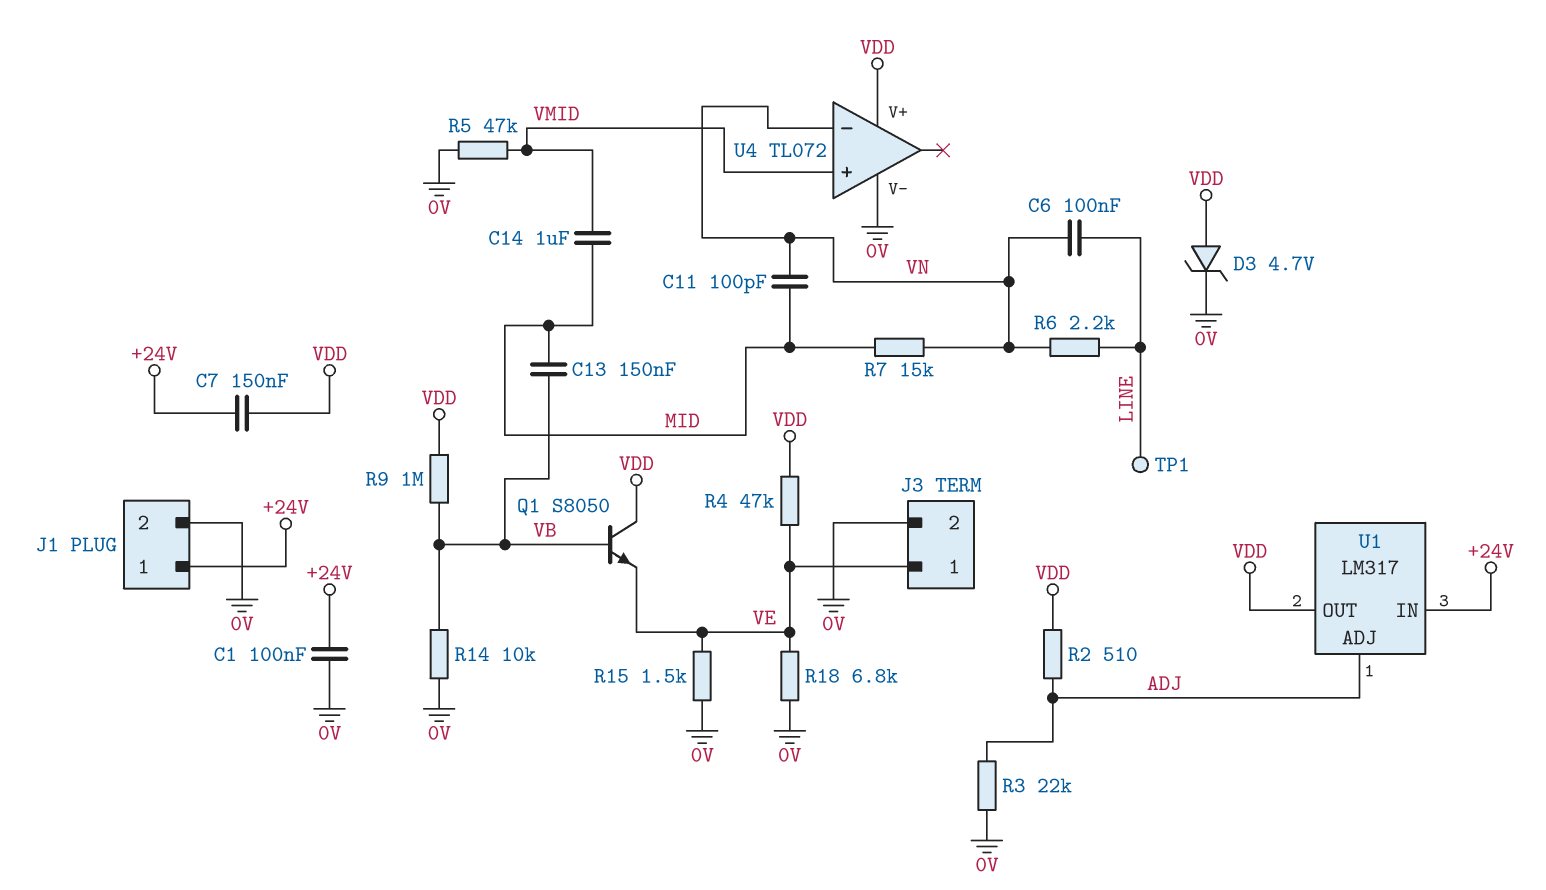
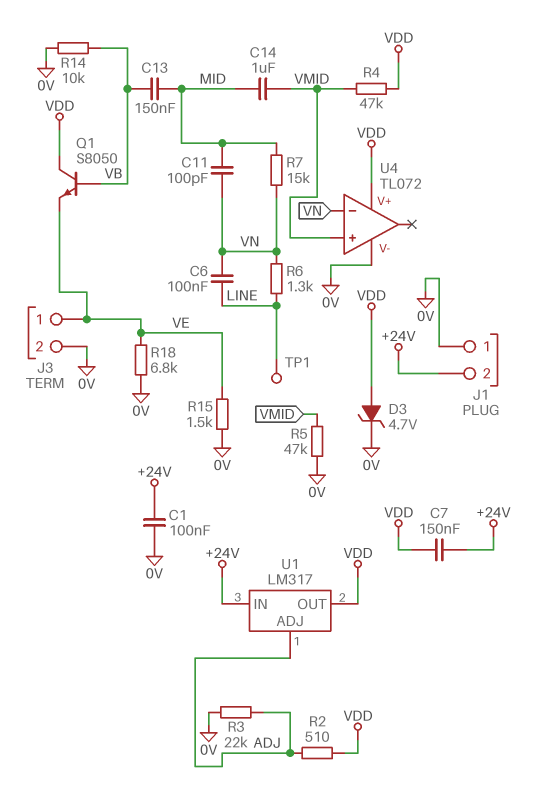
J1 pin 1: +24V -> 0V
J1 pin 2: 0V -> +24V
R4: 47k (VDD, VE) -> 47k (VDD, VMID)
R6: 2.2k (LINE, VN) -> 1.3k (LINE, VN)
R9: 1M (VB, VDD) -> none

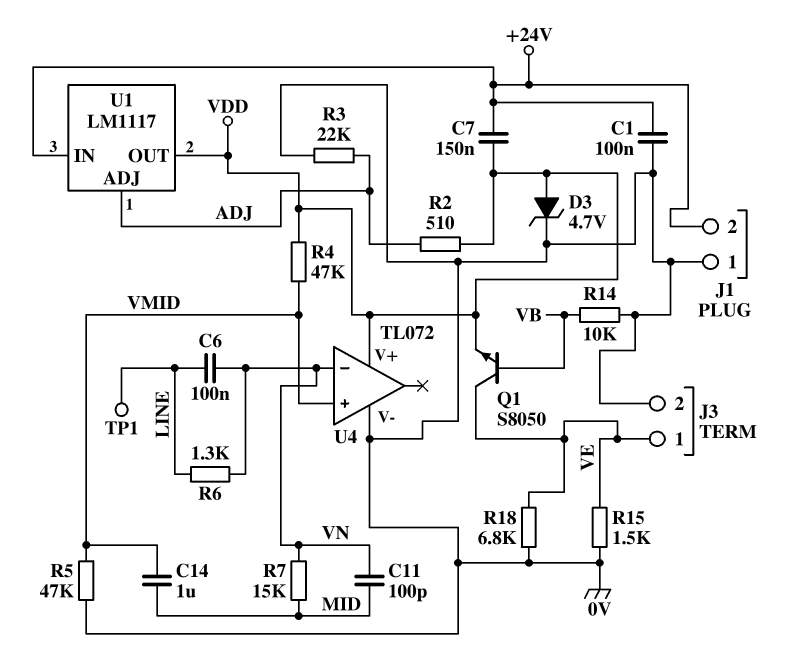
C13: 150nF (MID, VB) -> none
Q1: NPN S8050 (B VB, C VDD, E VE) -> NPN S8050 (B VB, C VE, E VDD)
U1: LM317 -> LM1117

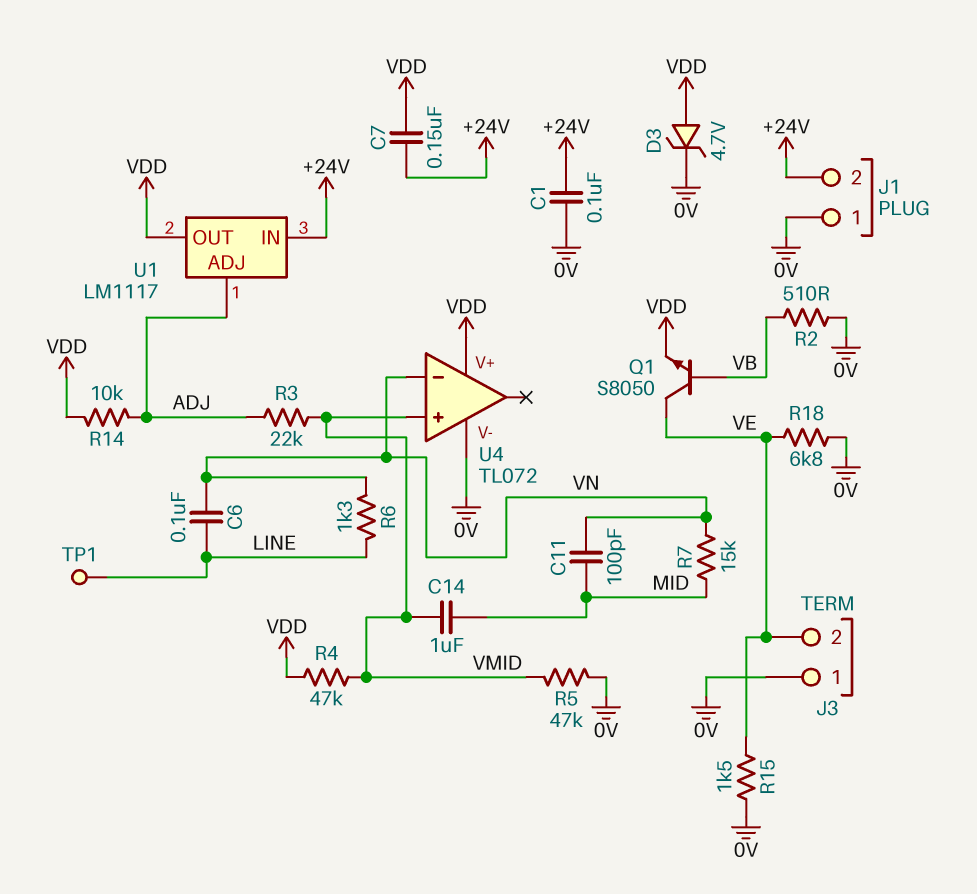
J3 pin 1: VE -> 0V
J3 pin 2: 0V -> VE
R2: 510 (ADJ, VDD) -> 510 (0V, VB)
R3: 22k (0V, ADJ) -> 22k (ADJ, VMID)
R14: 10k (0V, VB) -> 10k (ADJ, VDD)

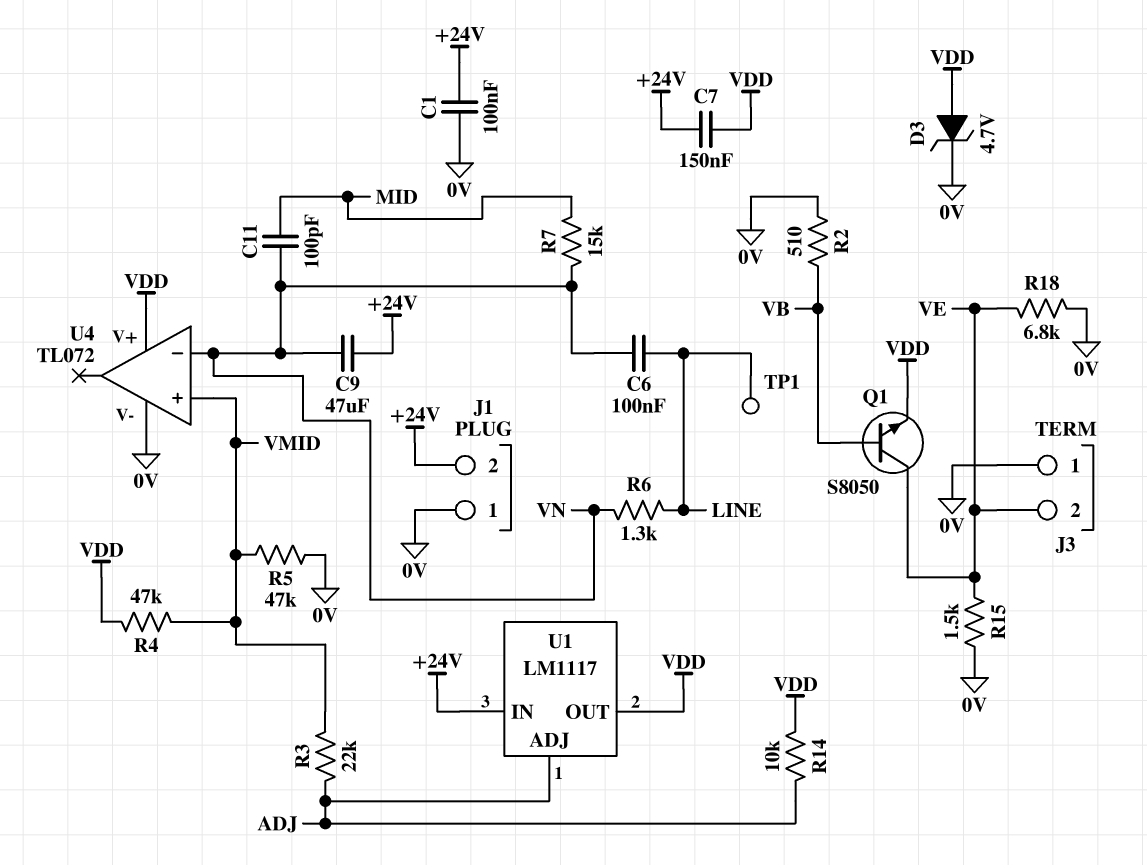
C9: none -> 47uF (+24V, VN)
C14: 1uF (MID, VMID) -> none

